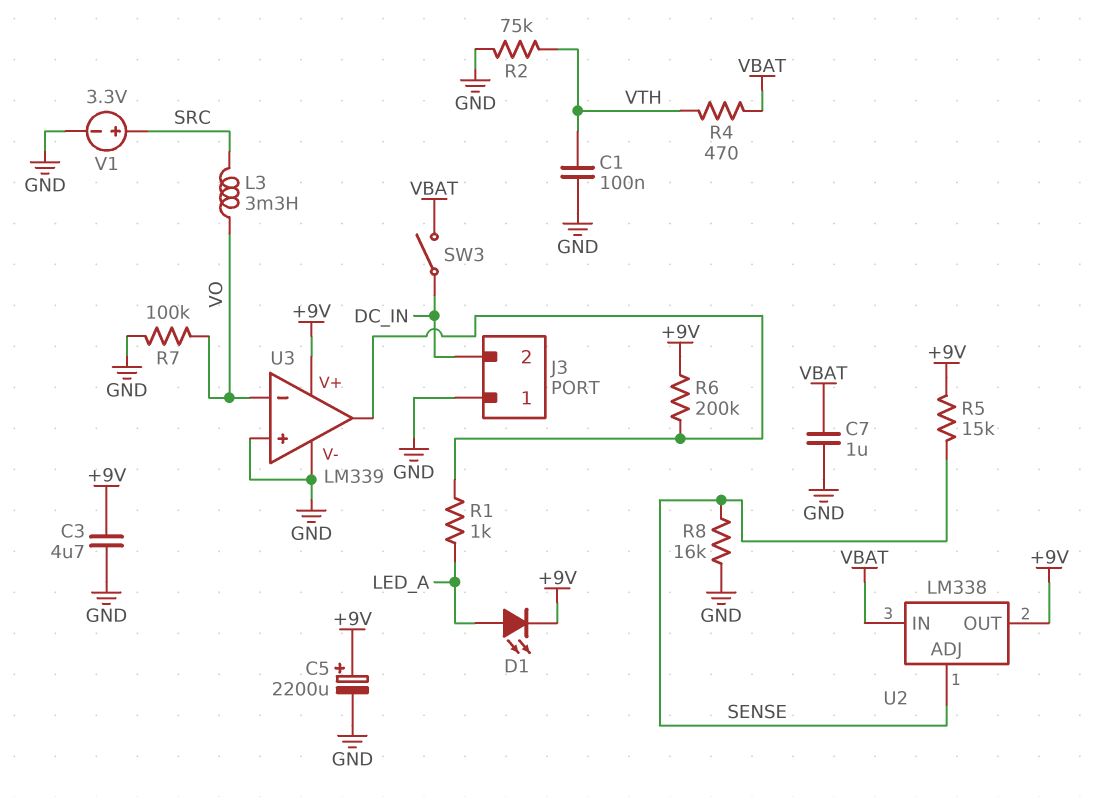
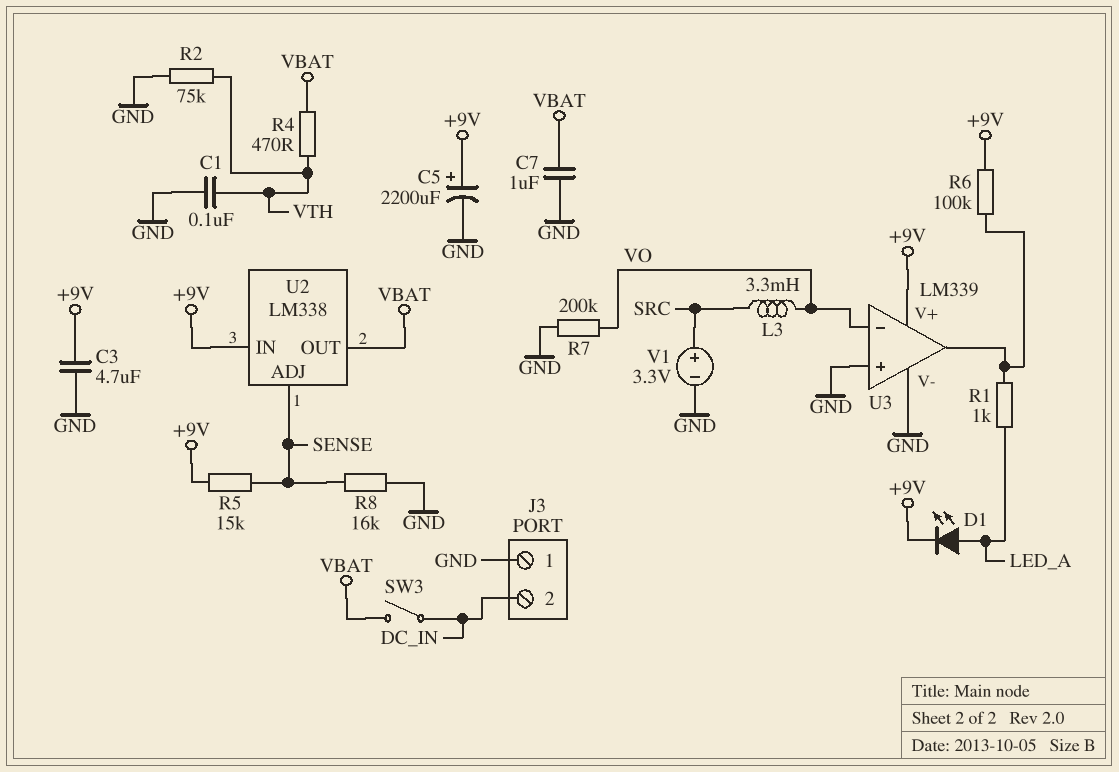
R6: 200k (+9V, U3/out) -> 100k (+9V, U3/out)
R7: 100k (GND, VO) -> 200k (GND, VO)
U2 pin IN: VBAT -> +9V
U2 pin OUT: +9V -> VBAT

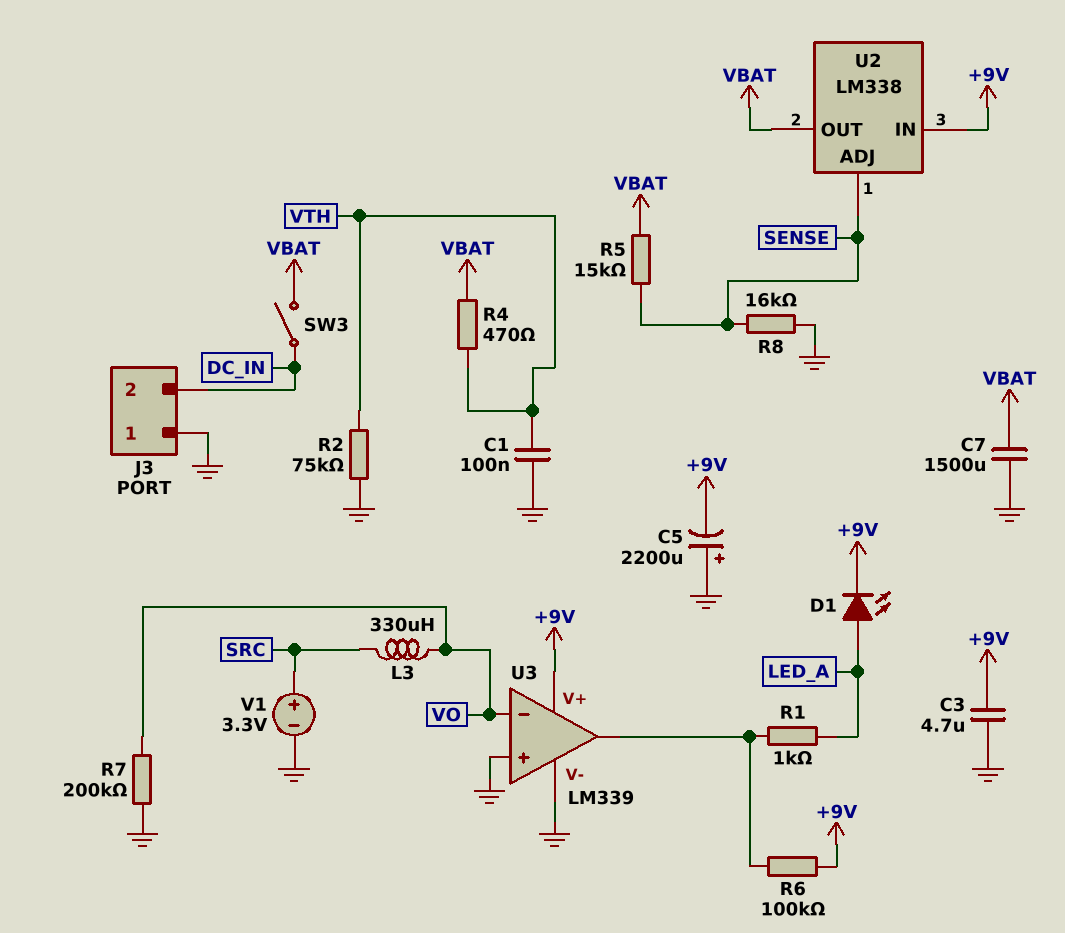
C5: 2200uF (plus +9V, minus GND) -> 2200uF (plus GND, minus +9V)
C7: 1uF (GND, VBAT) -> 1500uF (GND, VBAT)
L3: 3.3mH (SRC, VO) -> 330uH (SRC, VO)
R5: 15k (+9V, SENSE) -> 15k (SENSE, VBAT)

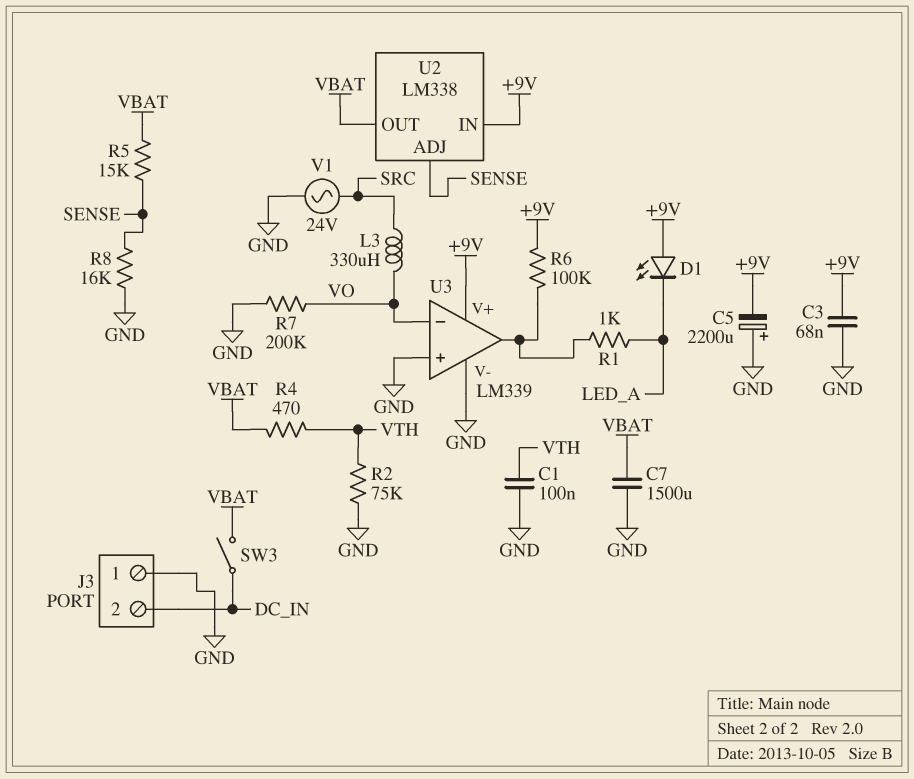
C3: 4.7uF (+9V, GND) -> 68nF (+9V, GND)
D1: LED (A LED_A, K +9V) -> LED (A +9V, K LED_A)
V1: 3.3V (plus SRC, minus GND) -> AC 24V (GND, SRC)

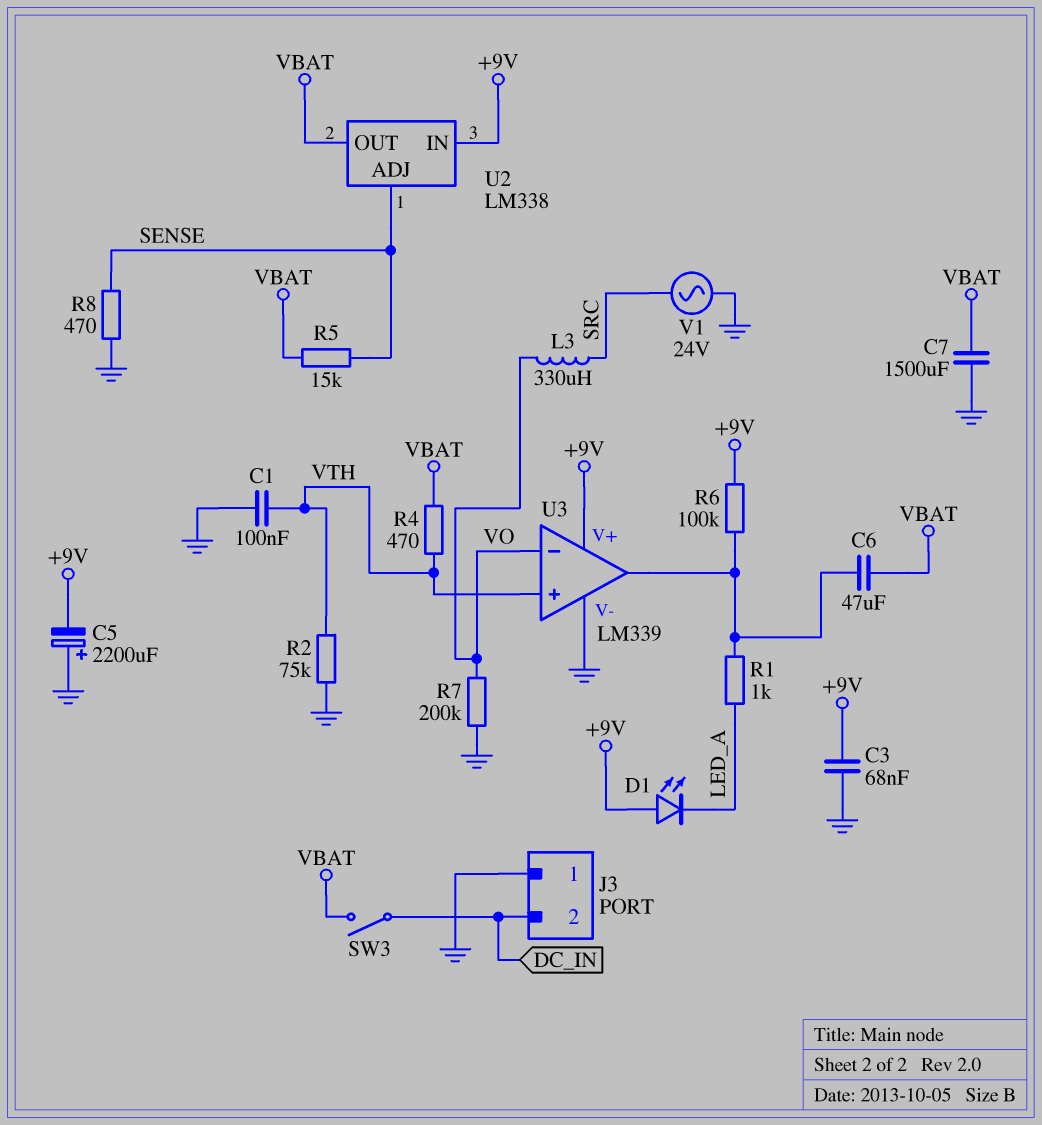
C6: none -> 47uF (U3/out, VBAT)
R8: 16k (GND, SENSE) -> 470 (GND, SENSE)
U3 pin in+: GND -> VTH

